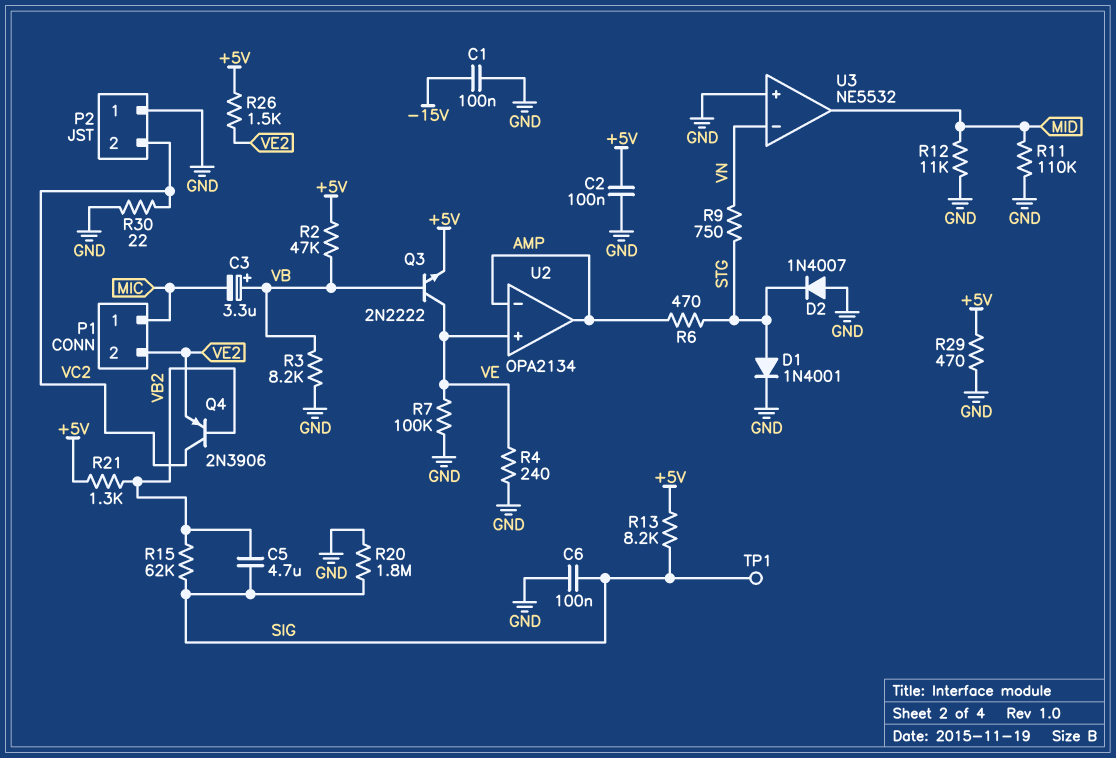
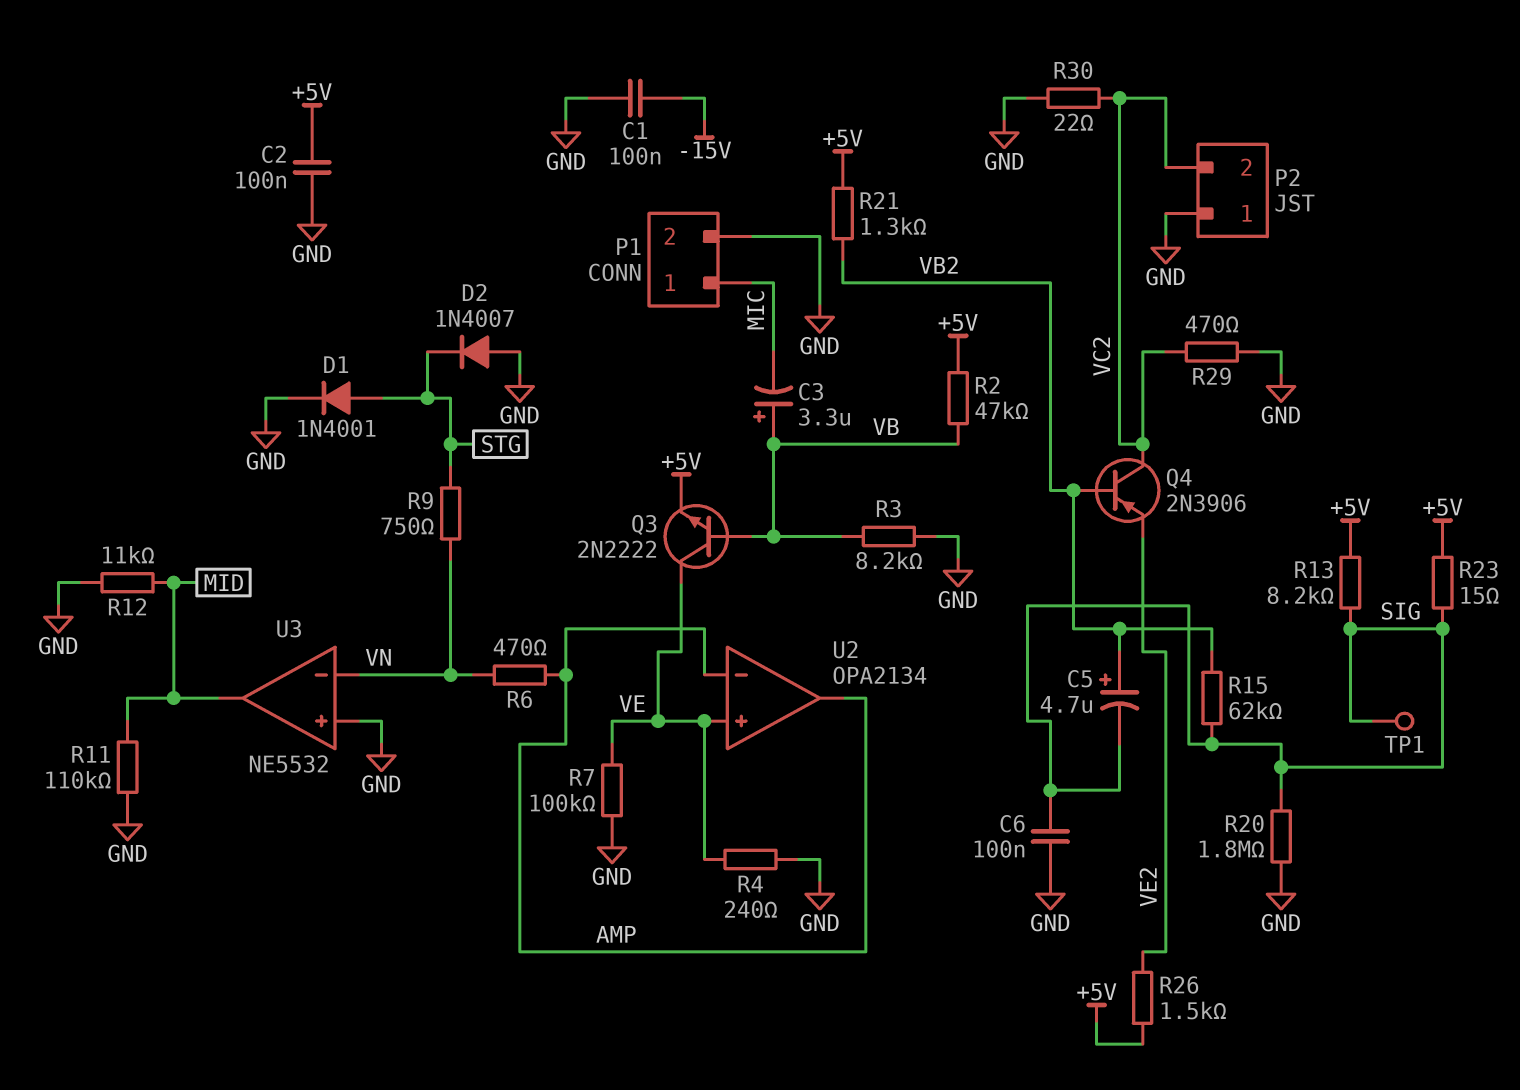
C5: 4.7uF (SIG, VB2) -> 4.7uF (plus VB2, minus SIG)
P1 pin 2: VE2 -> GND
R6: 470 (AMP, STG) -> 470 (AMP, VN)
R23: none -> 15 (+5V, SIG)
R29: 470 (+5V, GND) -> 470 (GND, VC2)

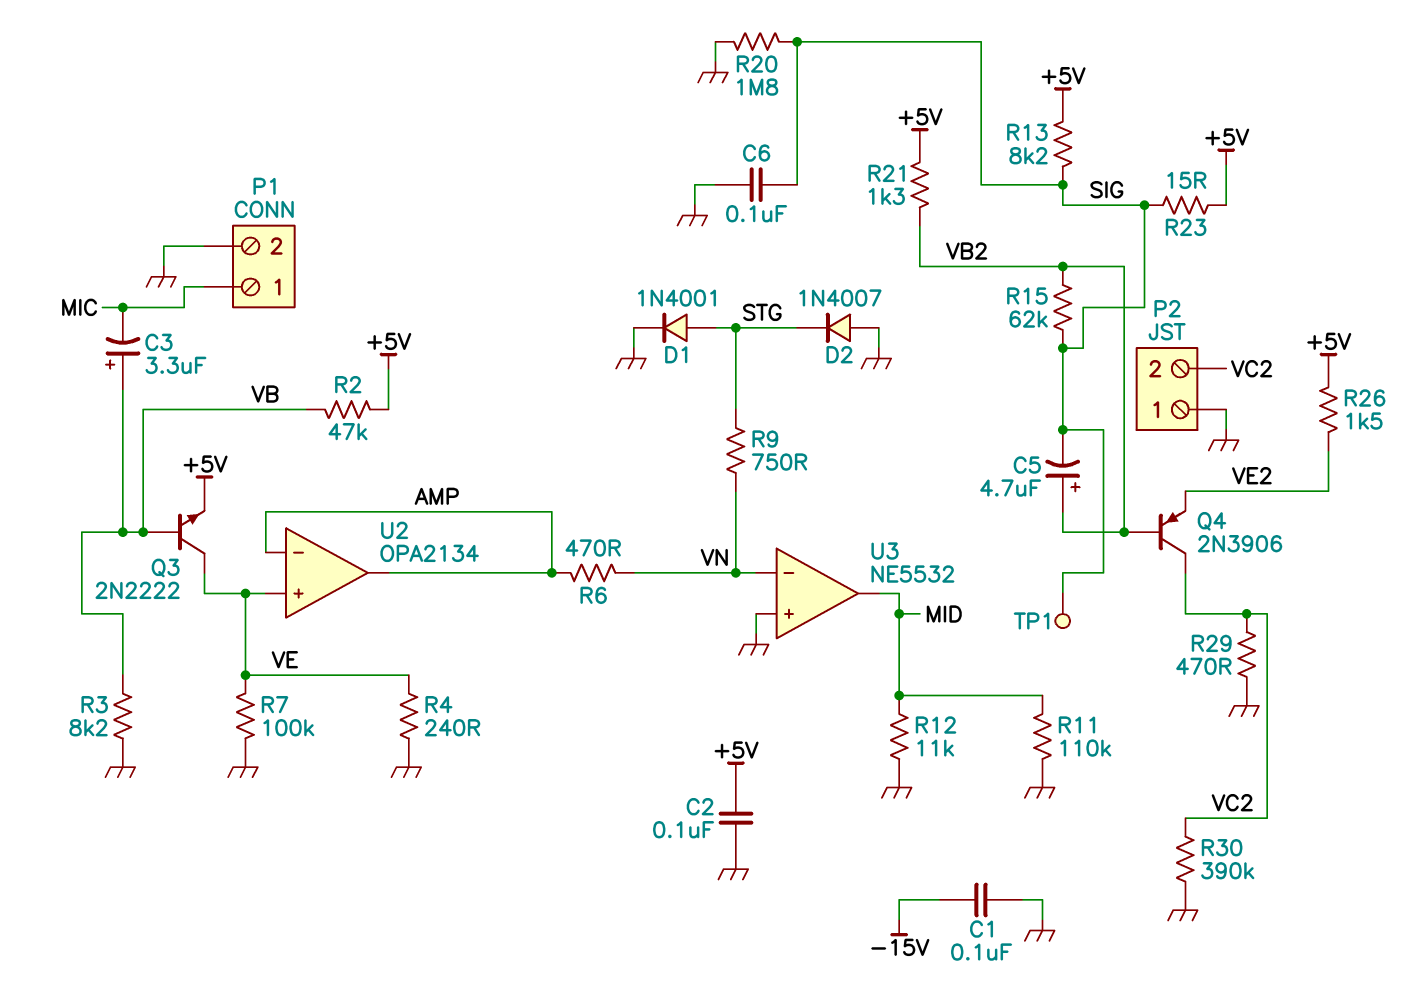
R30: 22 (GND, VC2) -> 390k (GND, VC2)

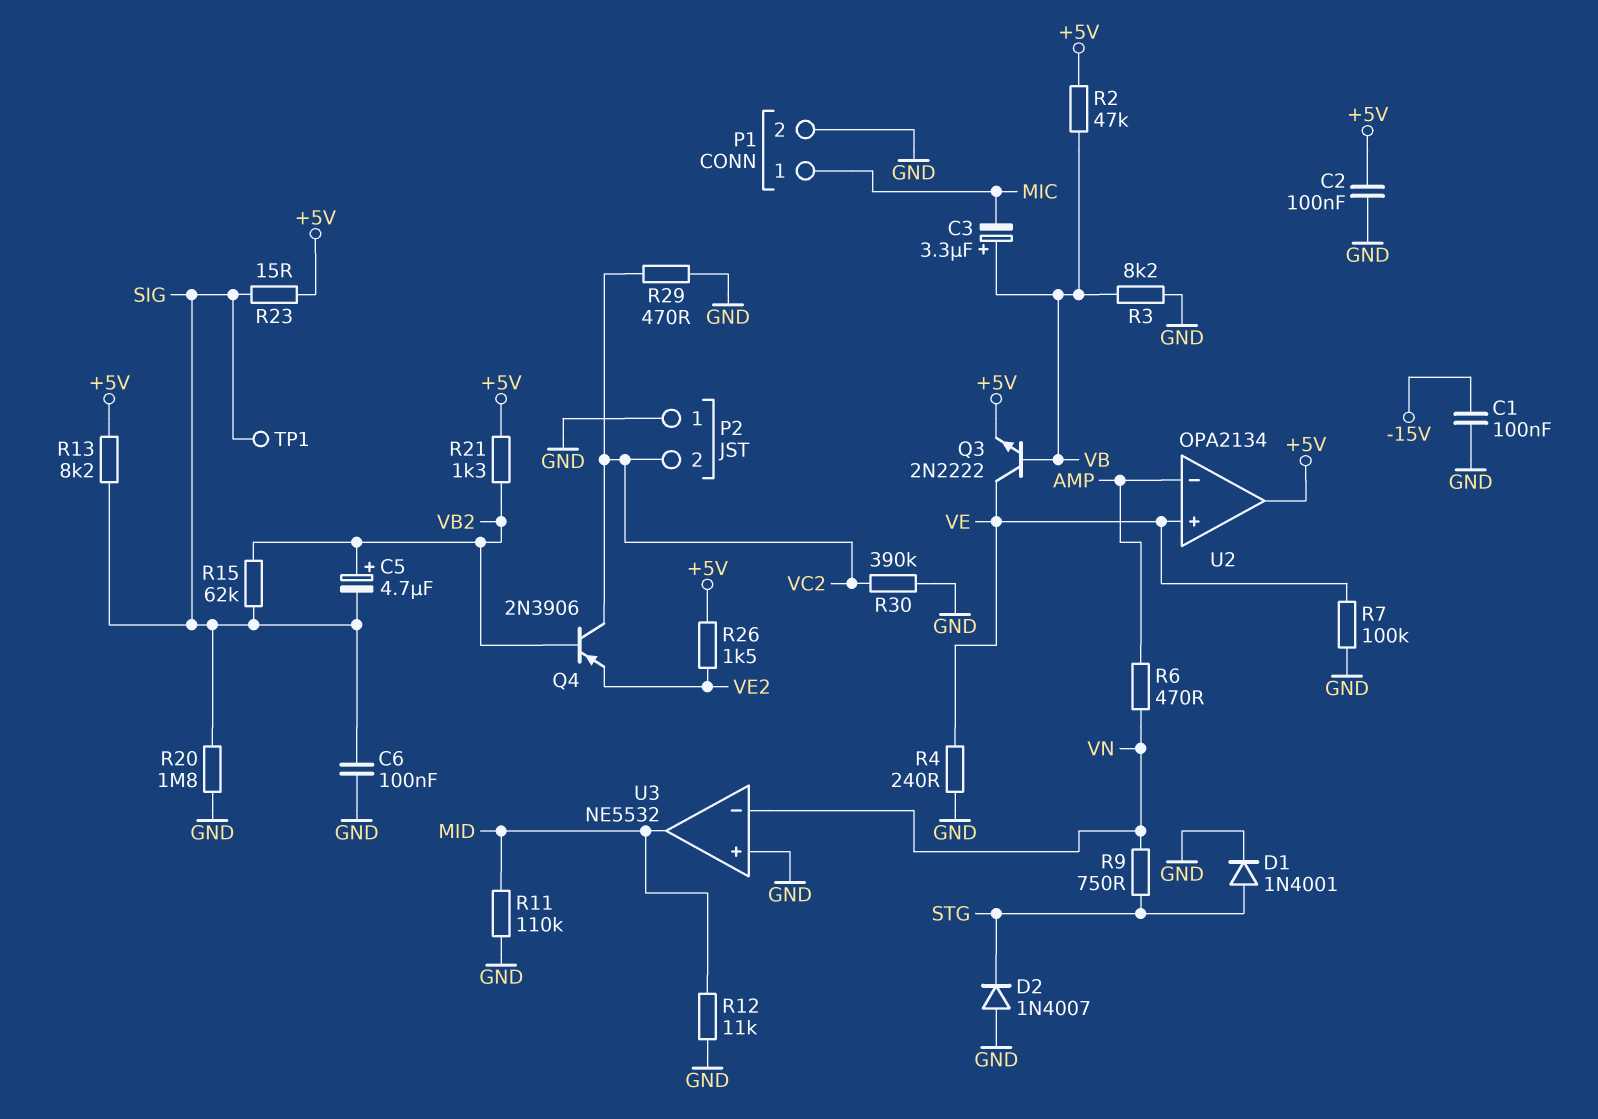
U2 pin out: AMP -> +5V

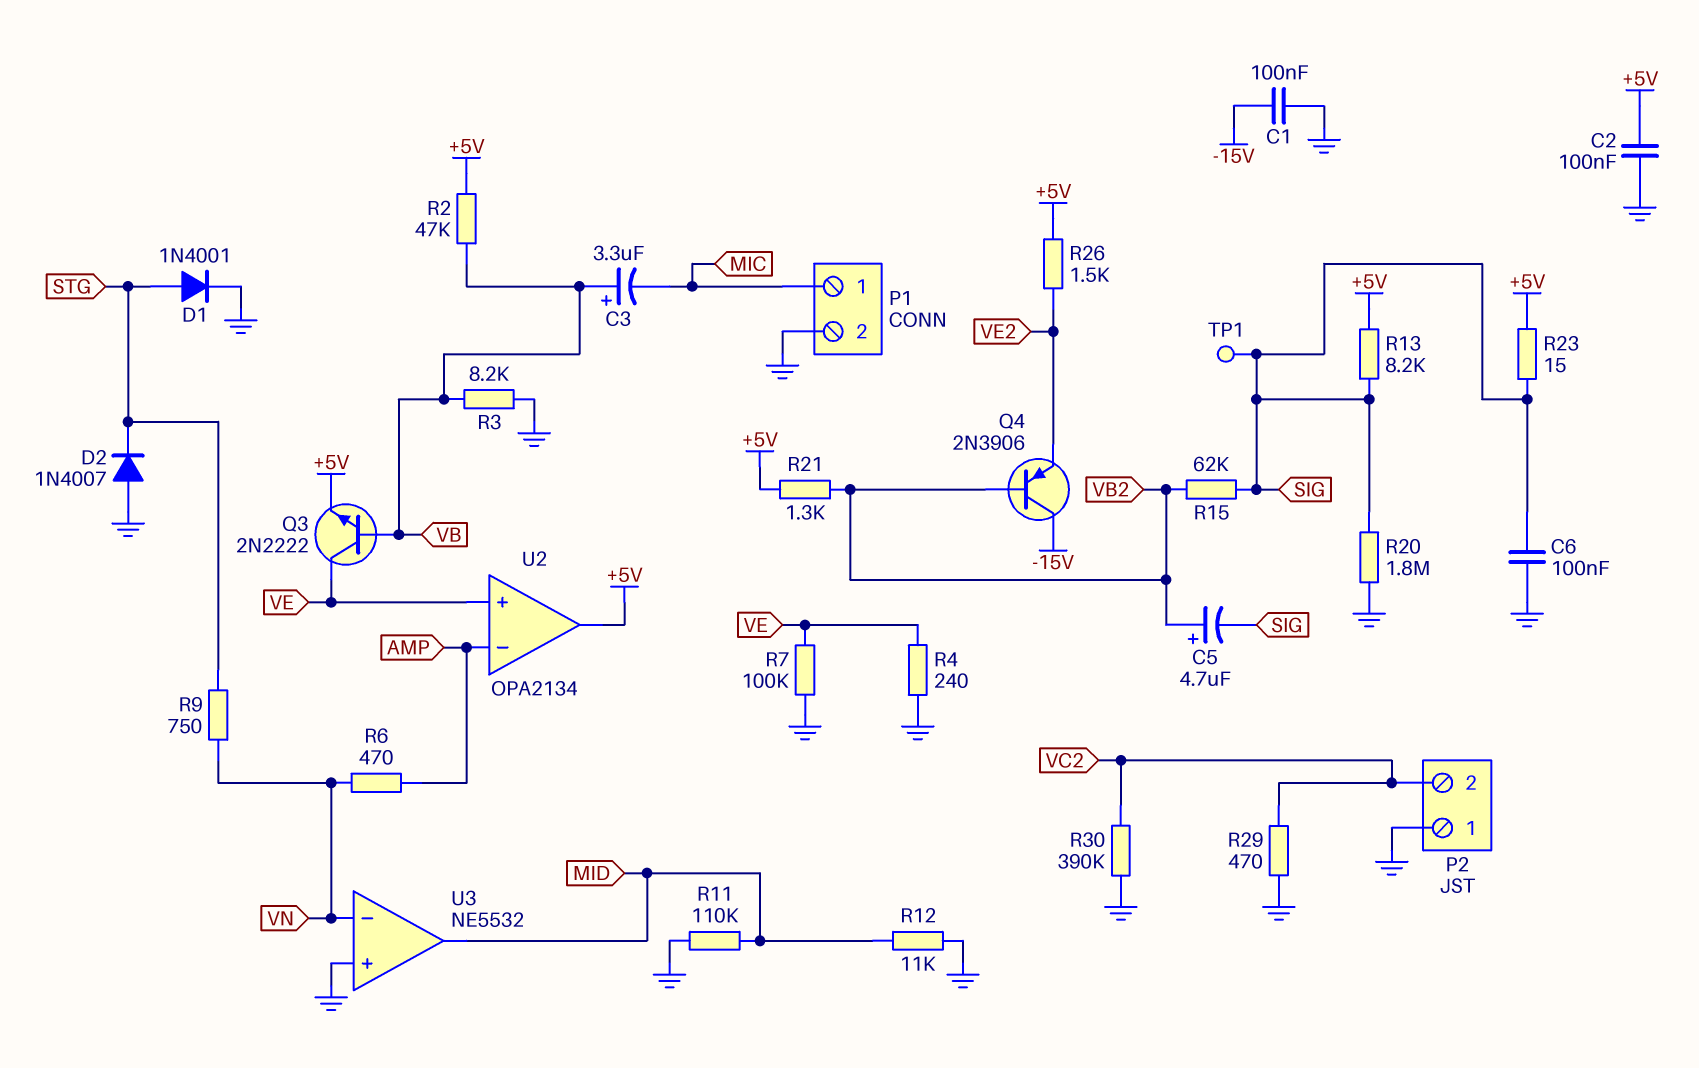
Q4: PNP 2N3906 (B VB2, C VC2, E VE2) -> PNP 2N3906 (B VB2, C -15V, E VE2)

